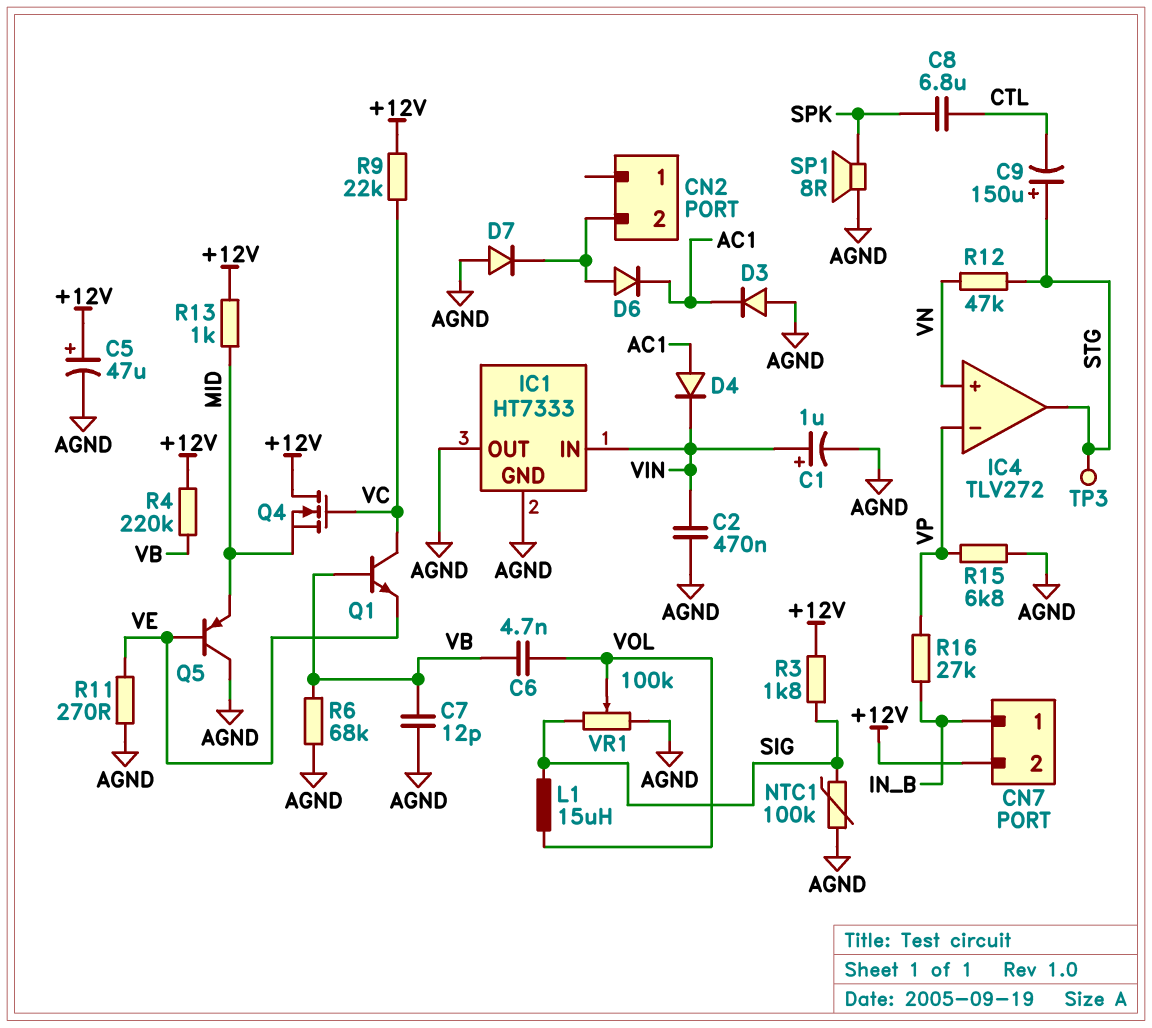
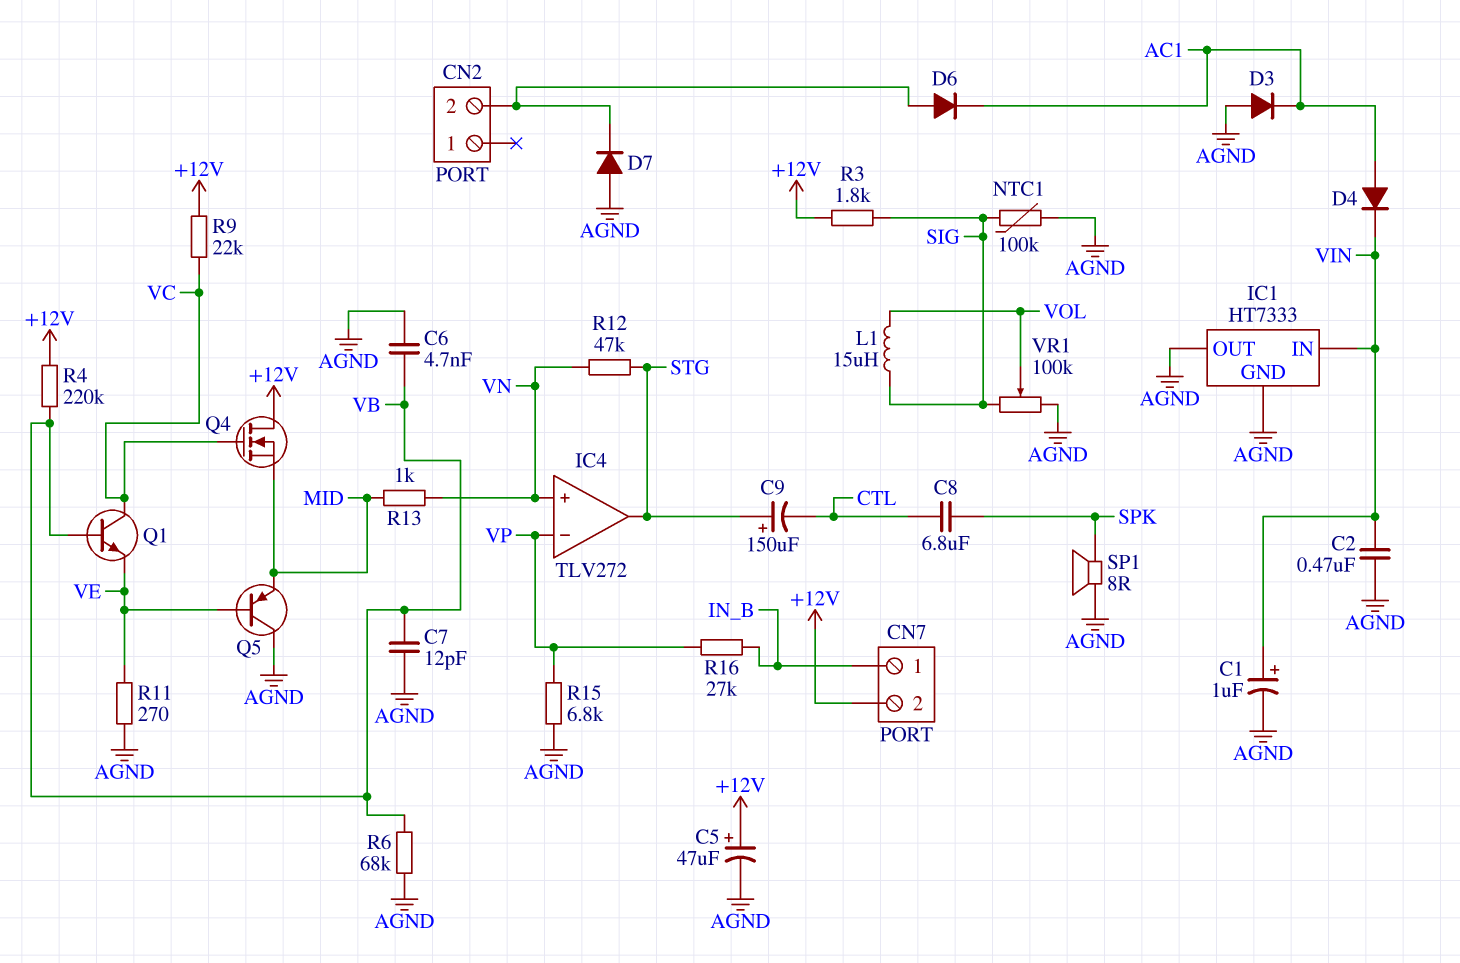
C6: 4.7nF (VB, VOL) -> 4.7nF (AGND, VB)
R13: 1k (+12V, MID) -> 1k (MID, VN)
TP3: test point (STG) -> none

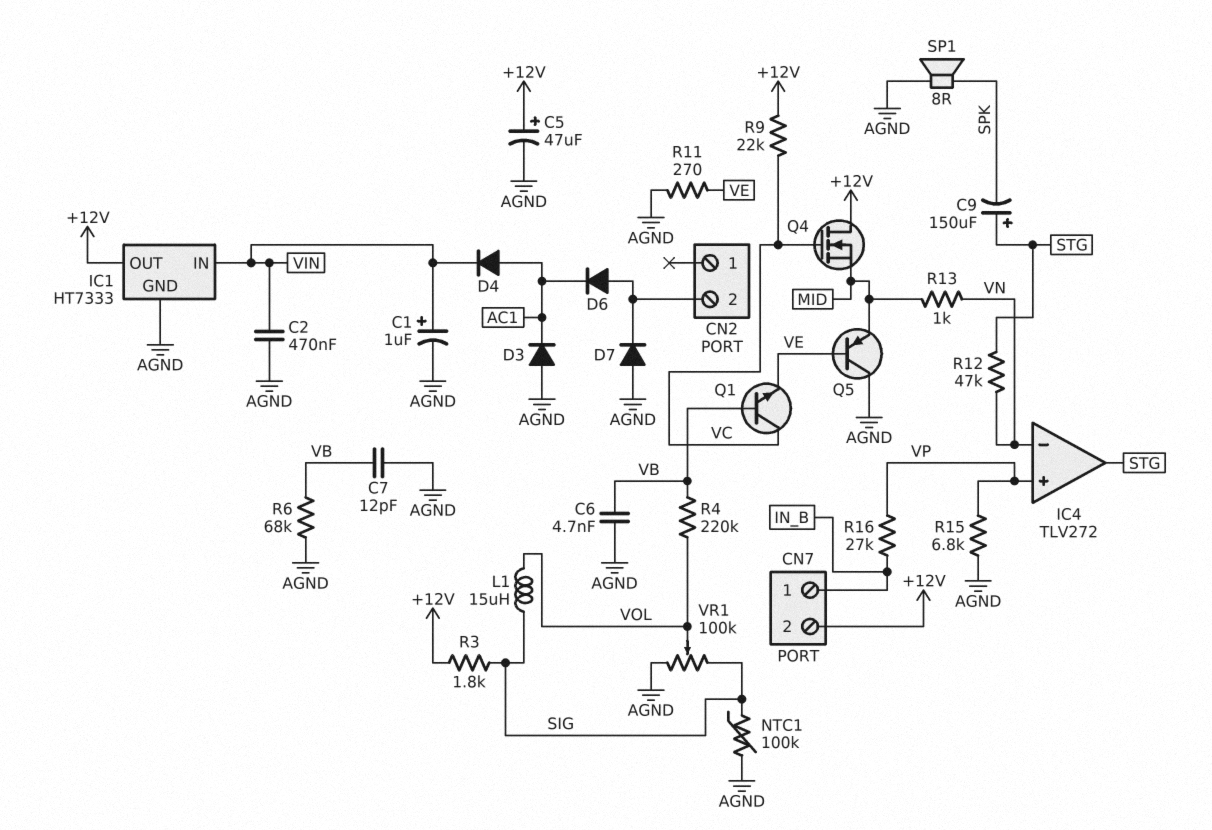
C8: 6.8uF (CTL, SPK) -> none
C9: 150uF (plus STG, minus CTL) -> 150uF (plus STG, minus SPK)
IC1 pin OUT: AGND -> +12V
IC4 pin in+: VN -> VP
IC4 pin in-: VP -> VN
R4: 220k (+12V, VB) -> 220k (VB, VOL)

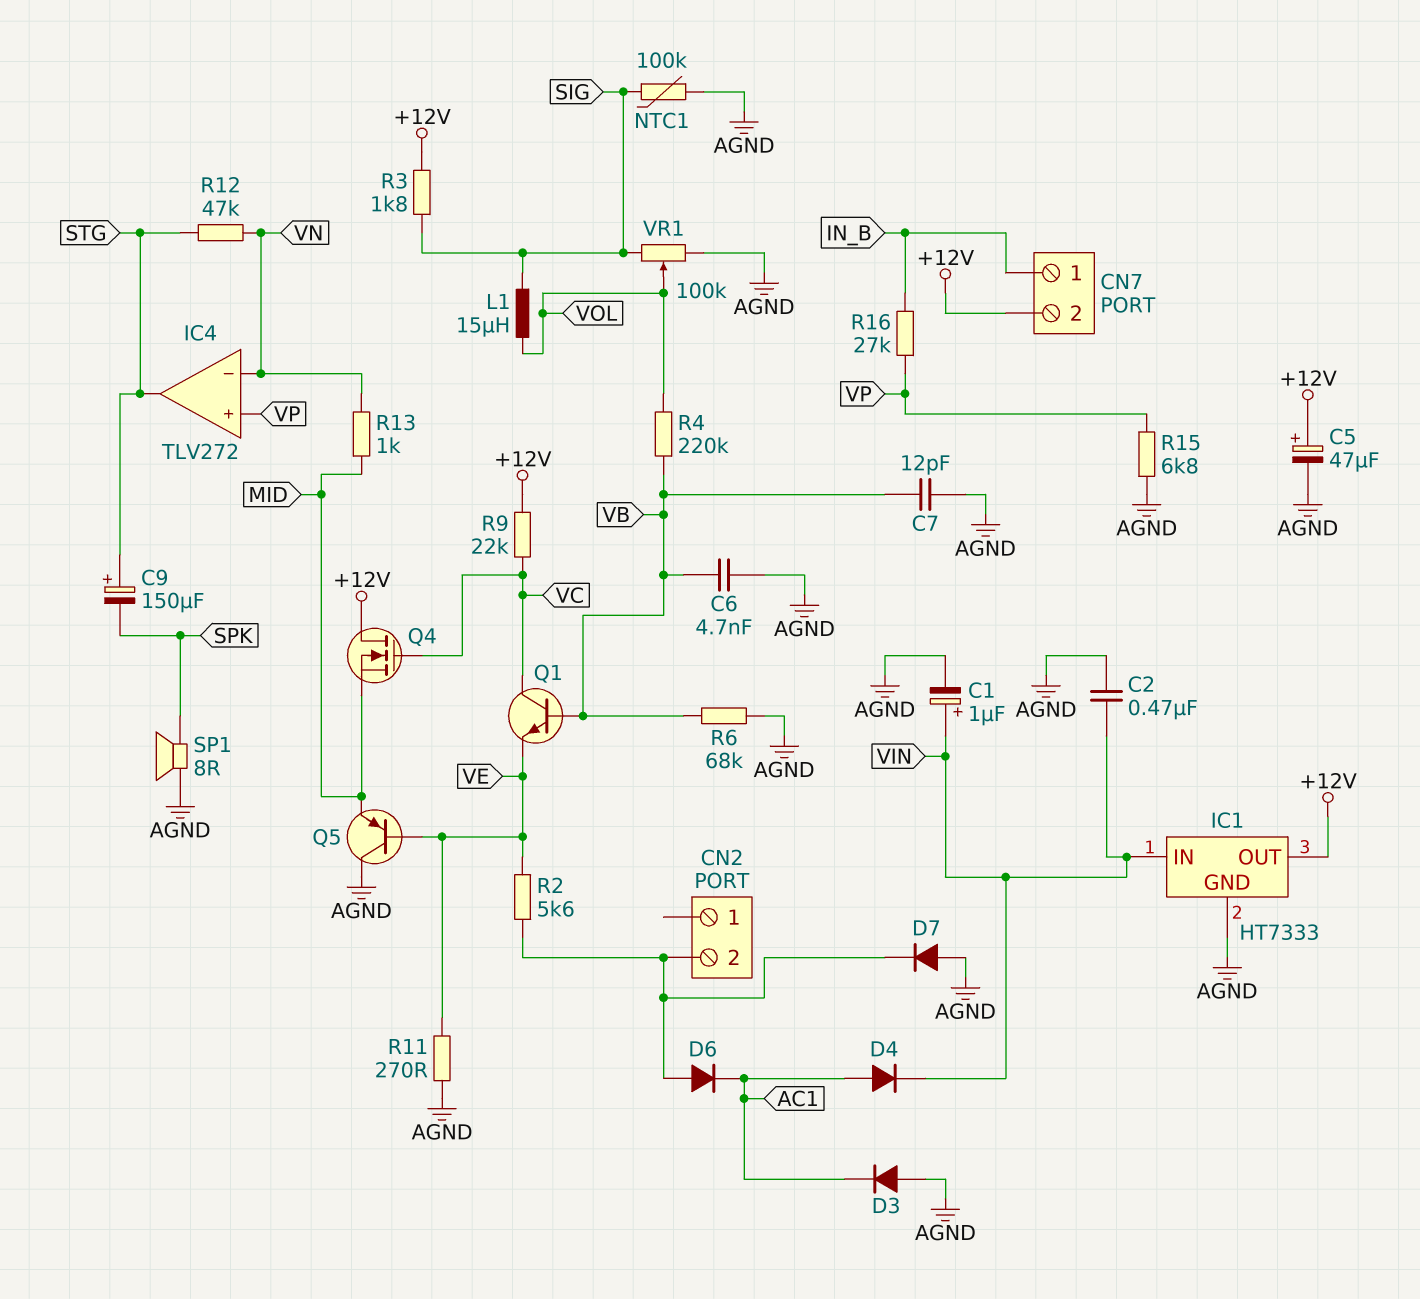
R2: none -> 5.6k (CN2/2, VE)

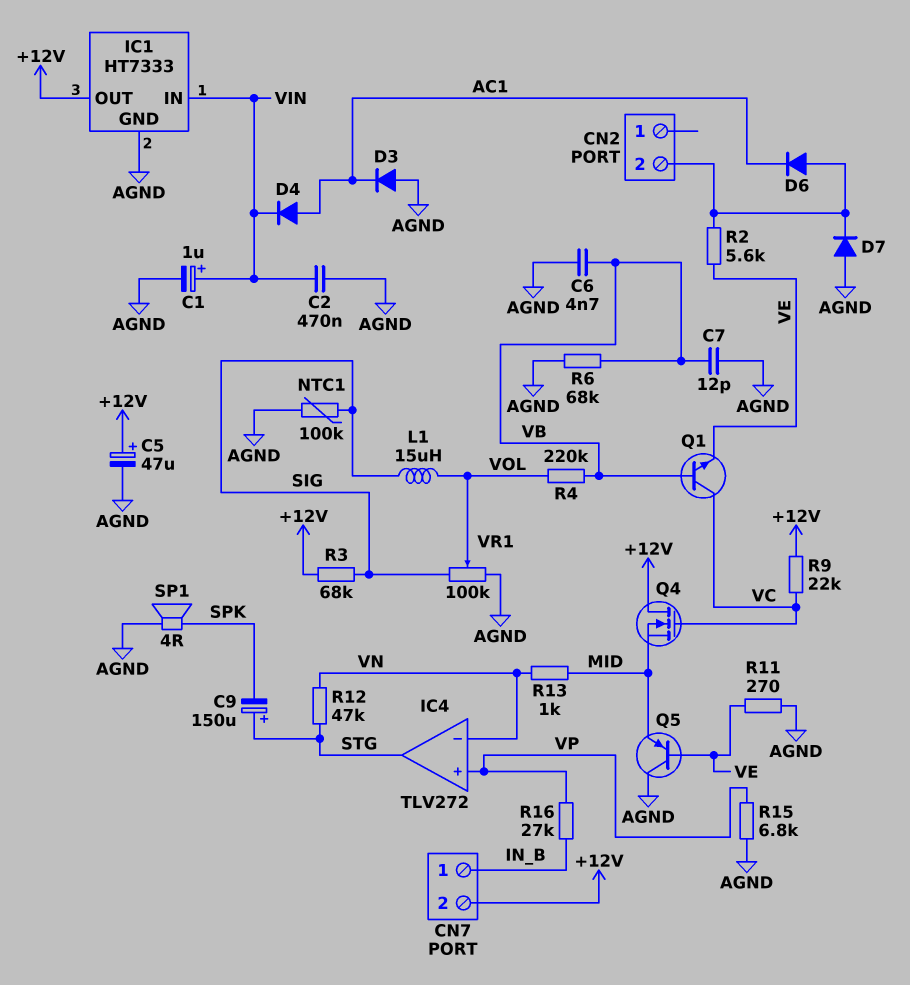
R3: 1.8k (+12V, SIG) -> 68k (+12V, SIG)
SP1: speaker 8R (AGND, SPK) -> speaker 4R (AGND, SPK)

